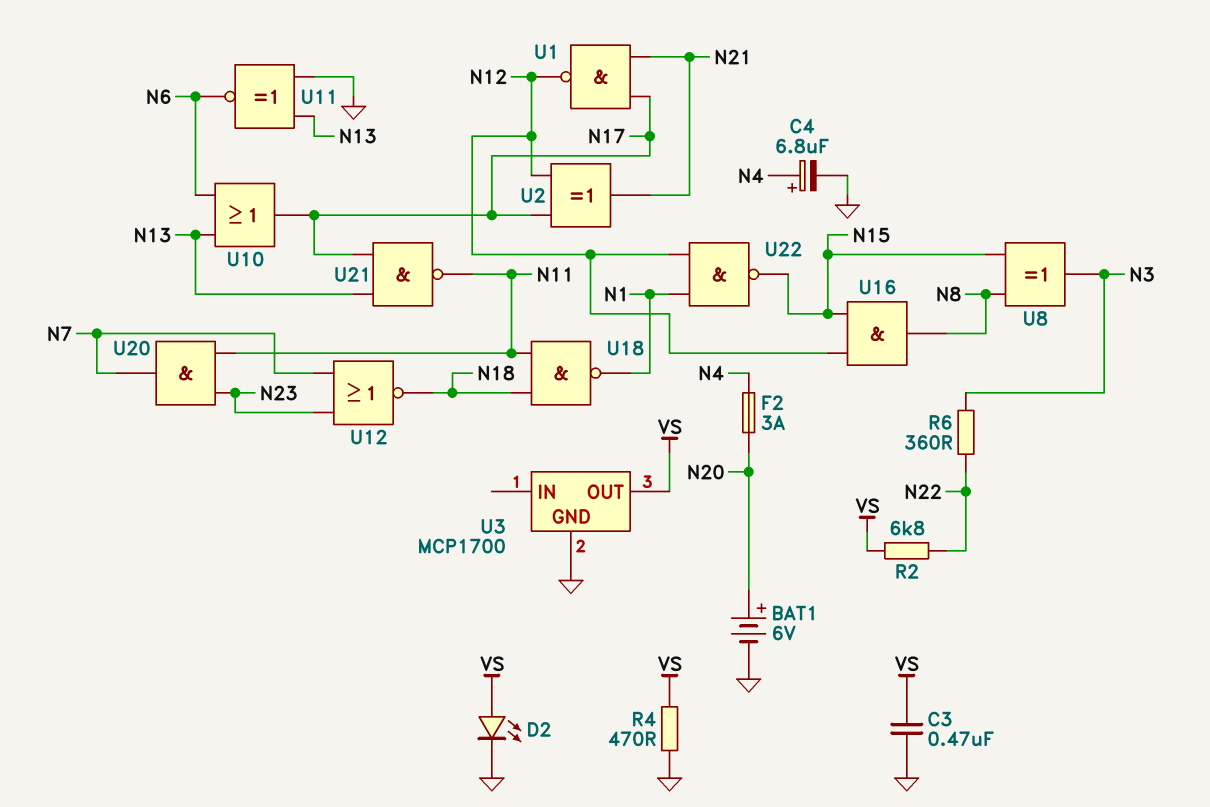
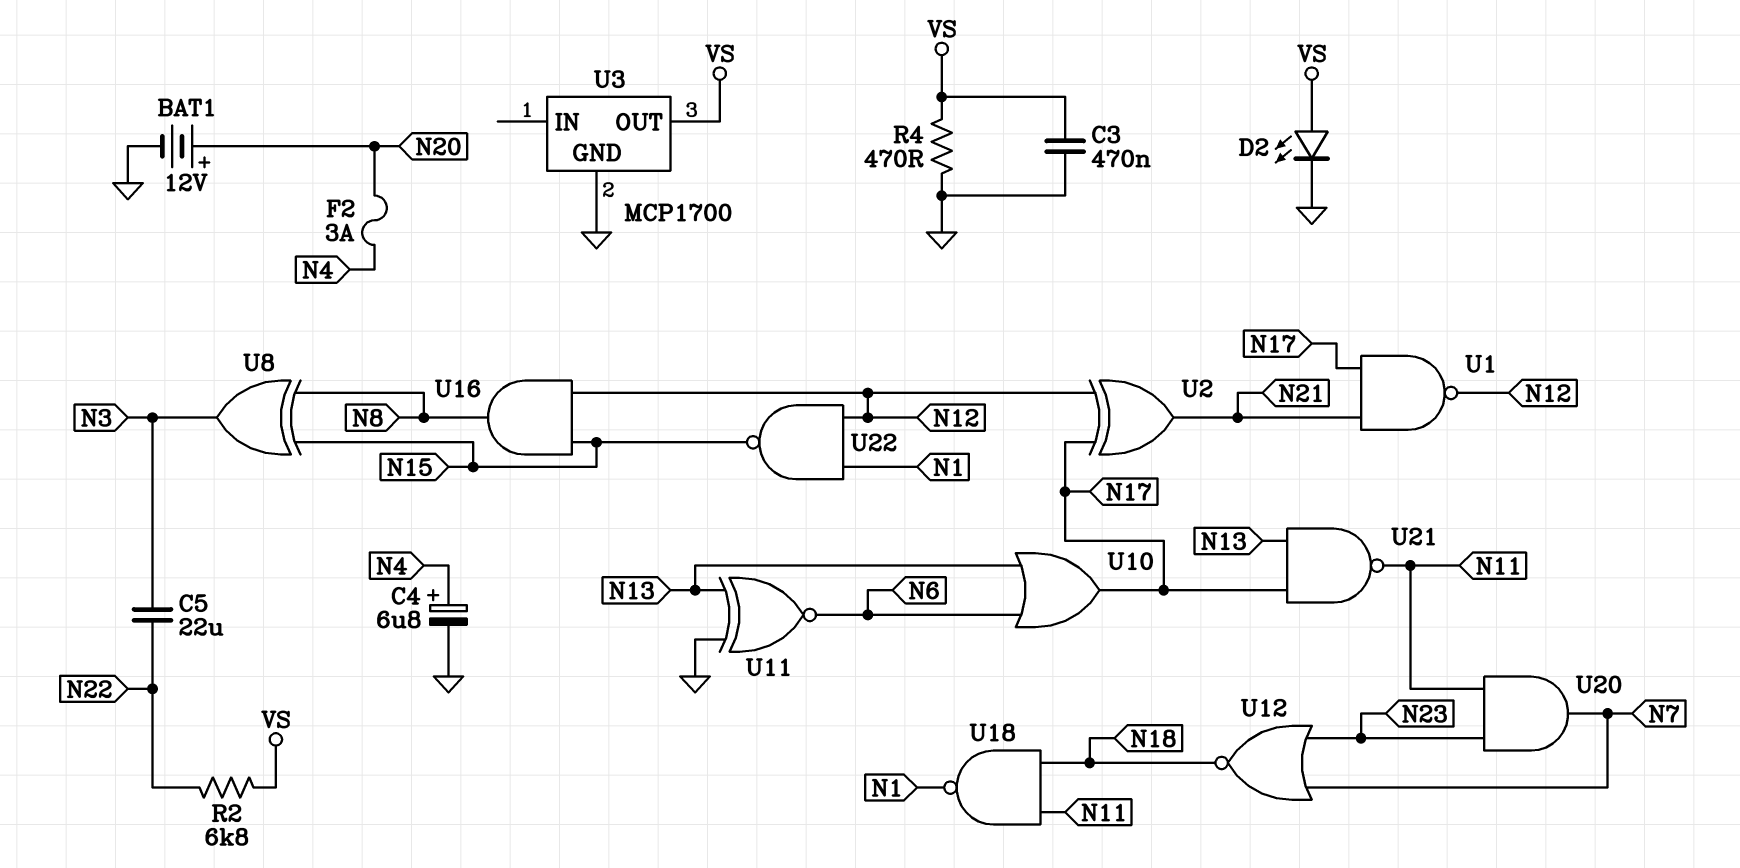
BAT1: 6V (plus N20, minus GND) -> 12V (plus N20, minus GND)
C5: none -> 22uF (N3, N22)
R6: 360 (N3, N22) -> none

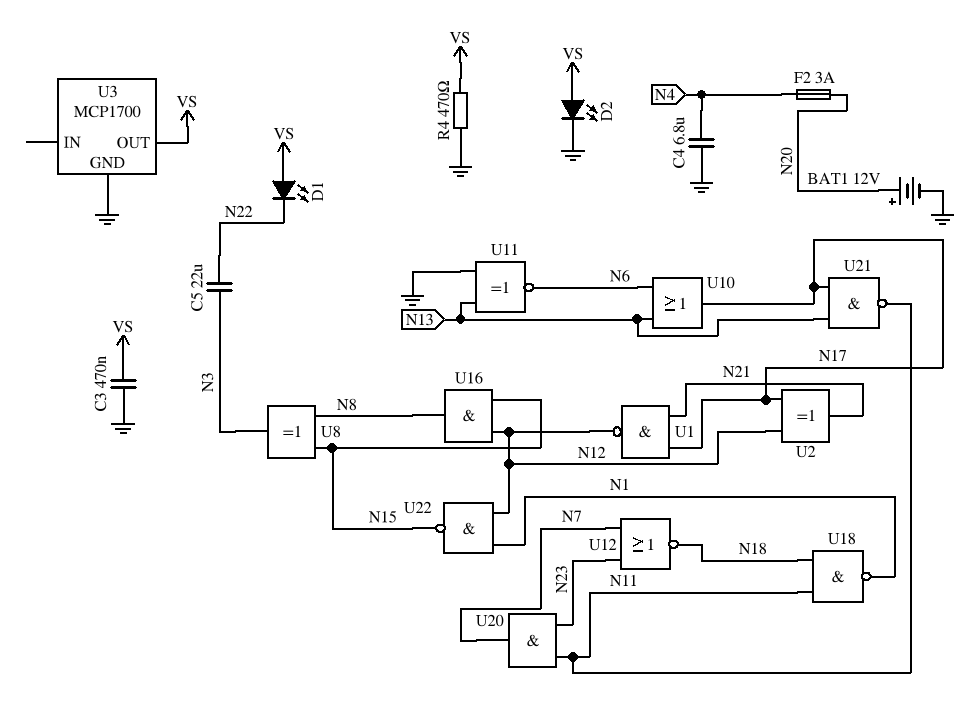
C4: 6.8uF (plus N4, minus GND) -> 6.8uF (GND, N4)
D1: none -> LED (A VS, K N22)
R2: 6.8k (N22, VS) -> none

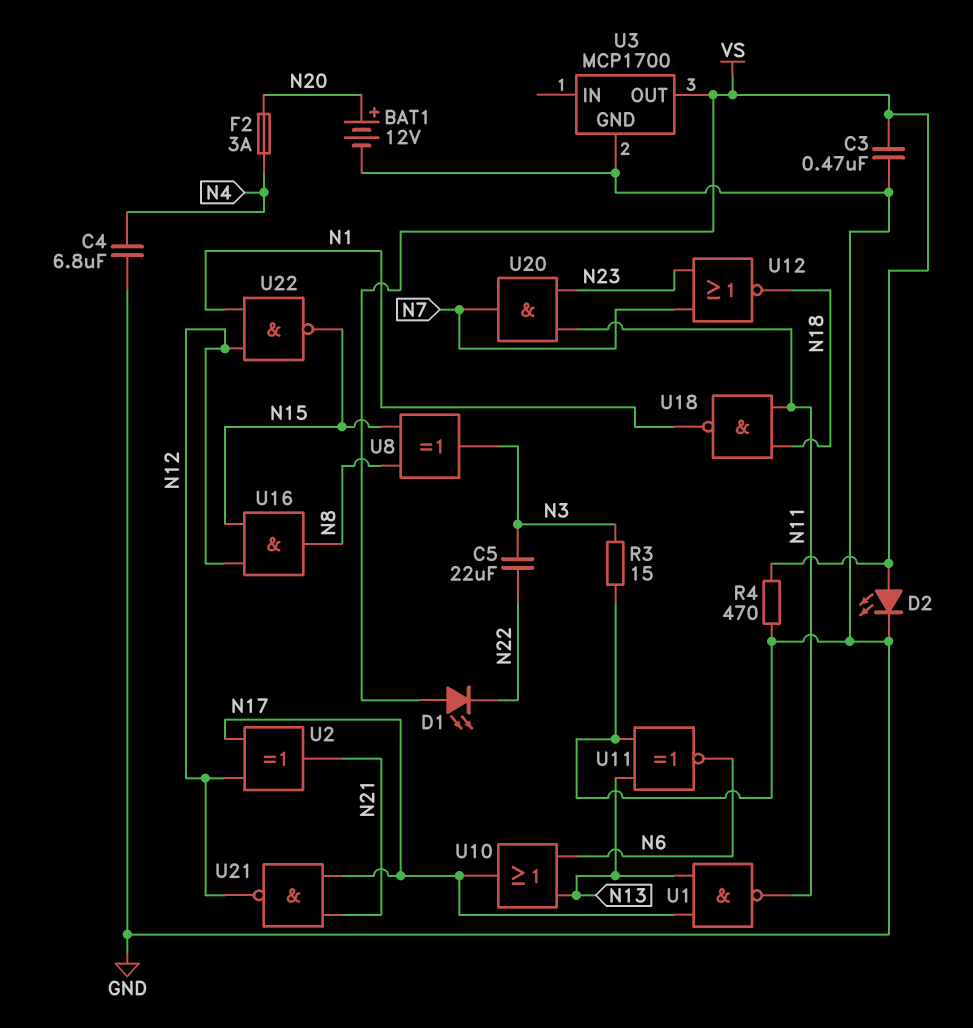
R3: none -> 15 (GND, N3)
U1: NAND (in N17, in N21, out N12) -> NAND (in N13, in N17, out N11)
U21: NAND (in N13, in N17, out N11) -> NAND (in N17, in N21, out N12)

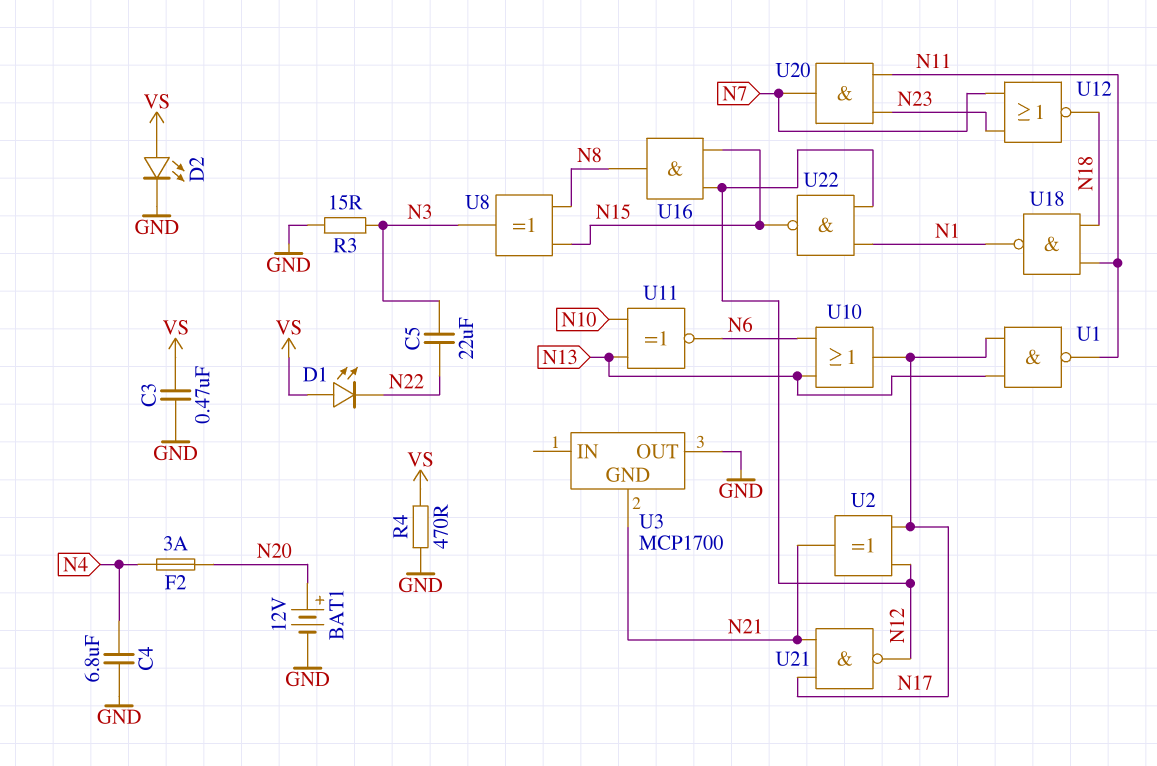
U3 pin GND: GND -> N21
U3 pin OUT: VS -> GND
U11: XNOR (in GND, in N13, out N6) -> XNOR (in N10, in N13, out N6)

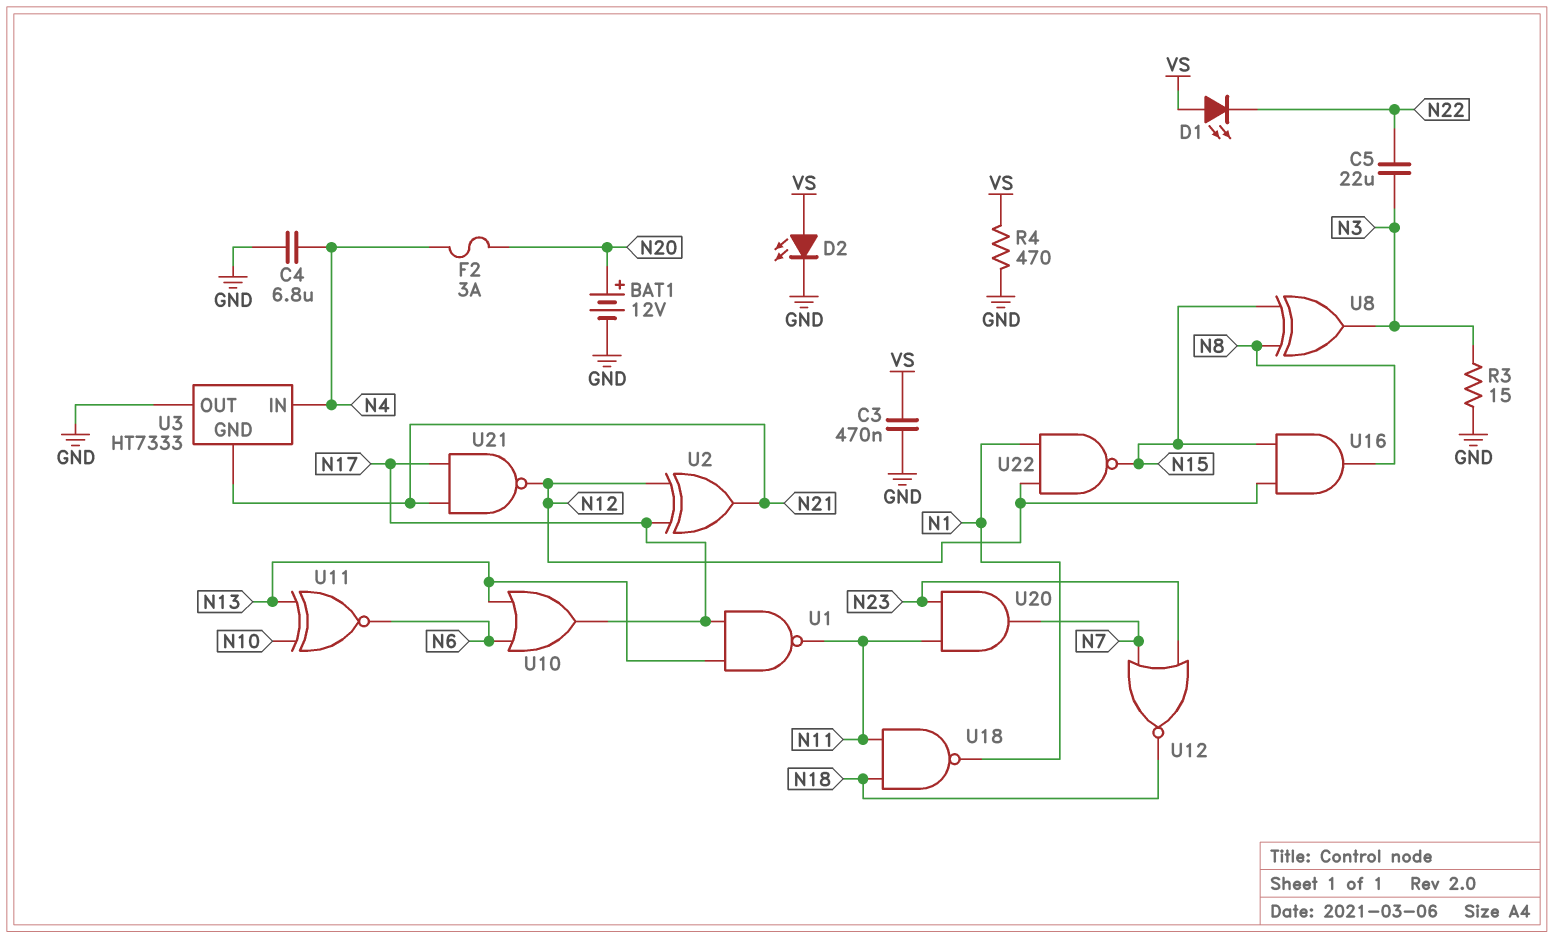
U3: MCP1700 -> HT7333
U3 pin IN: none -> N4

